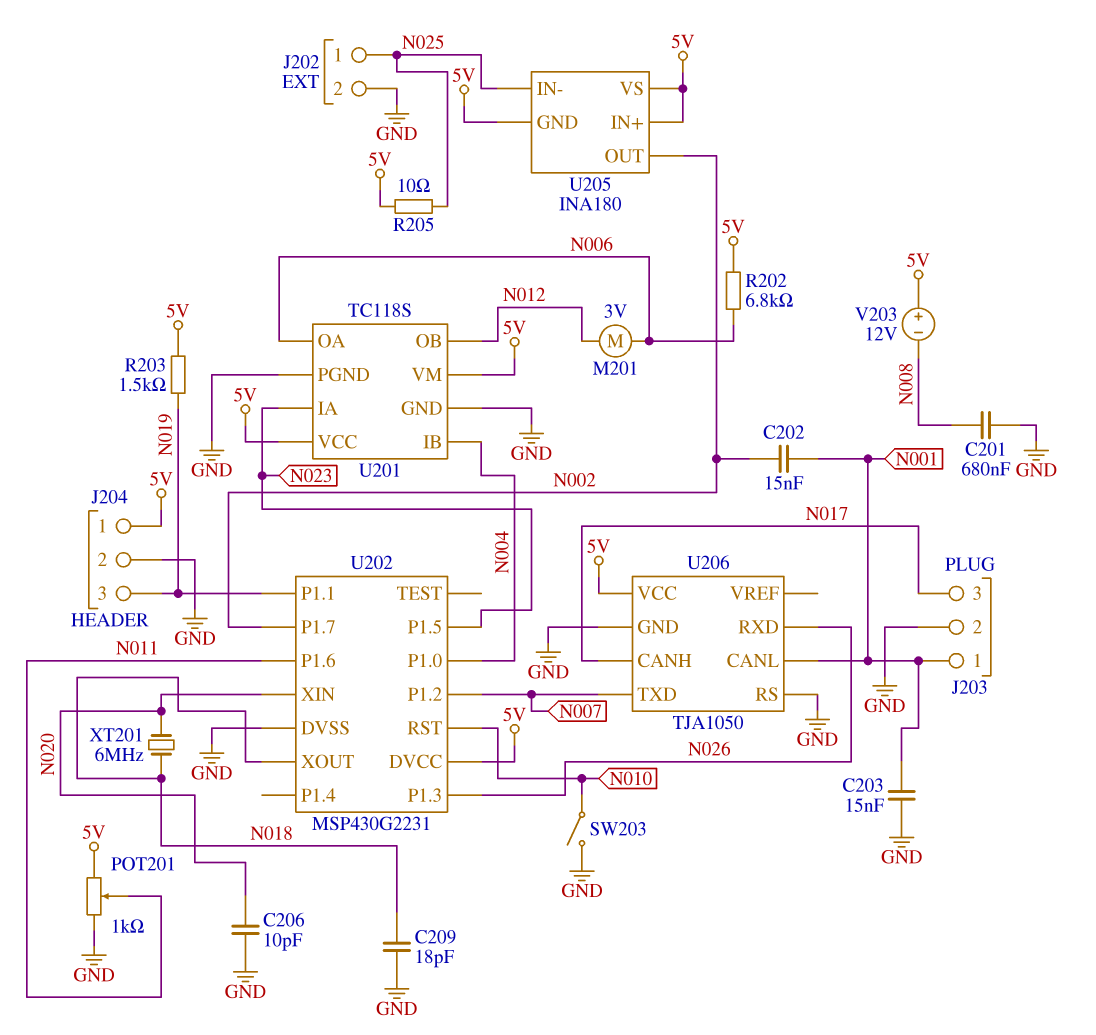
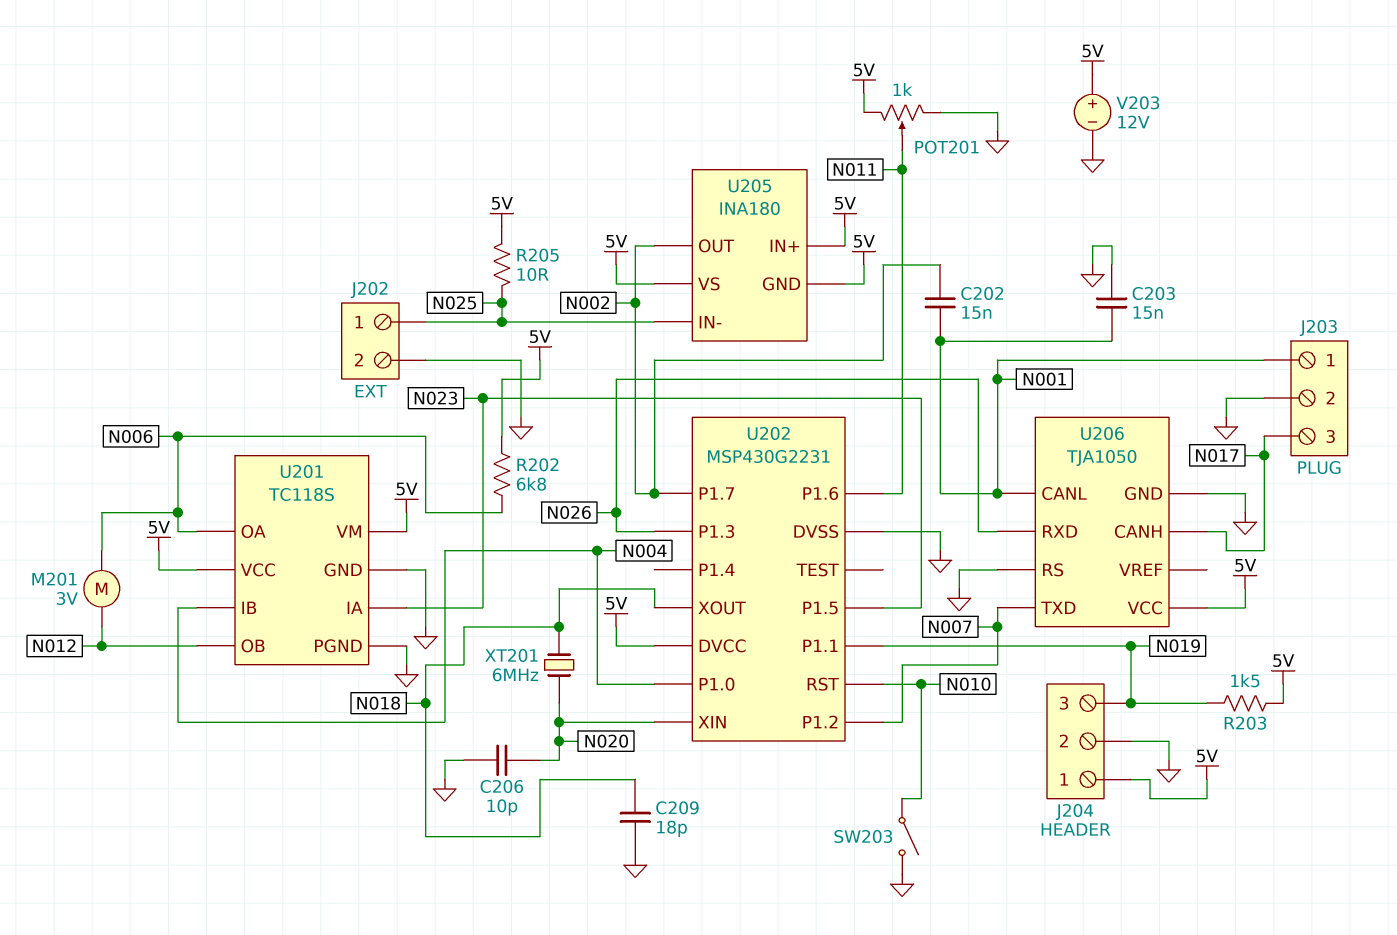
C201: 680nF (GND, N008) -> none
V203: 12V (plus 5V, minus N008) -> 12V (plus 5V, minus GND)

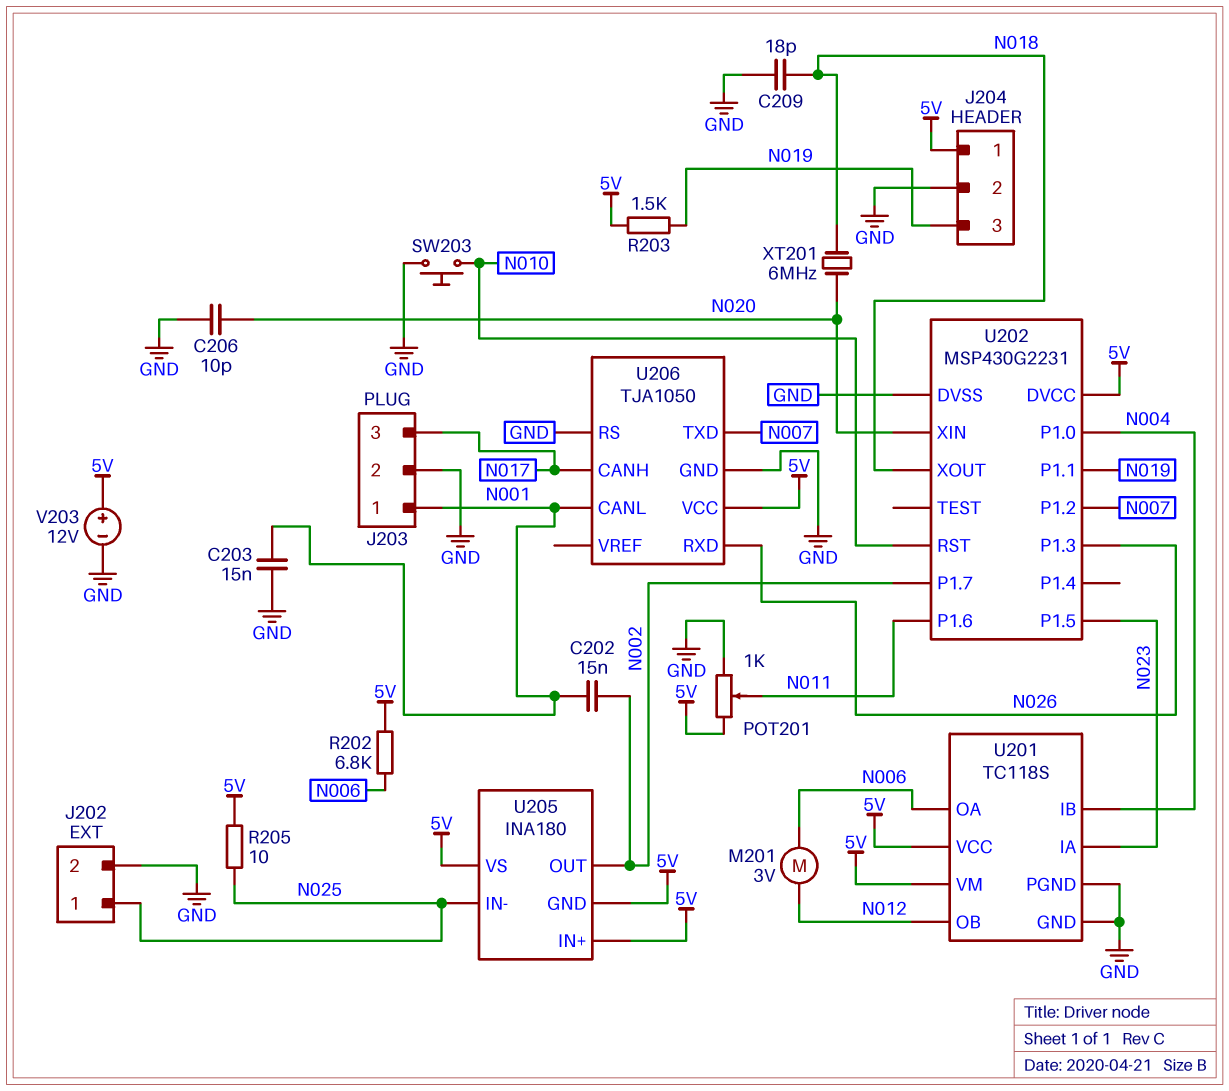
SW203: switch (GND, N010) -> button (GND, N010)

